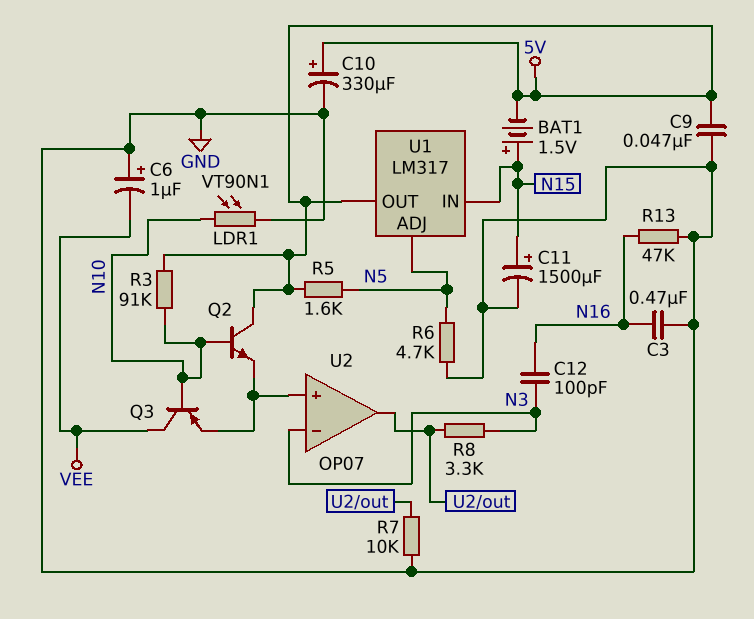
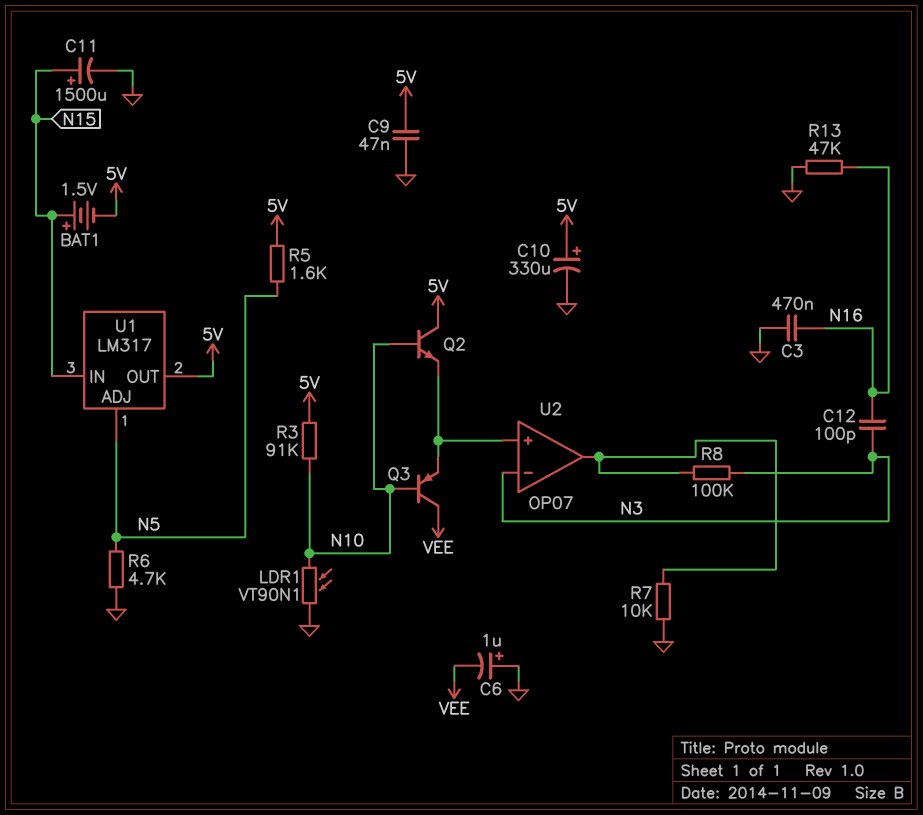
R8: 3.3k (N3, U2/out) -> 100k (N3, U2/out)

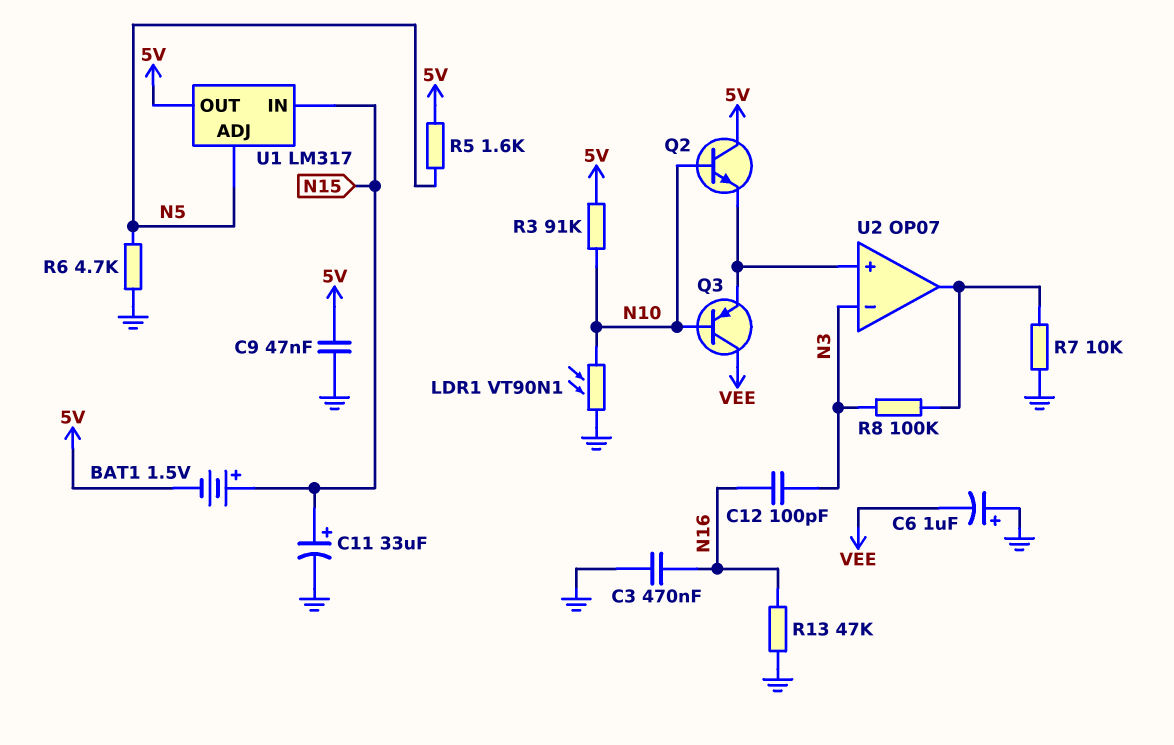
C10: 330uF (plus 5V, minus GND) -> none
C11: 1500uF (plus N15, minus GND) -> 33uF (plus N15, minus GND)

